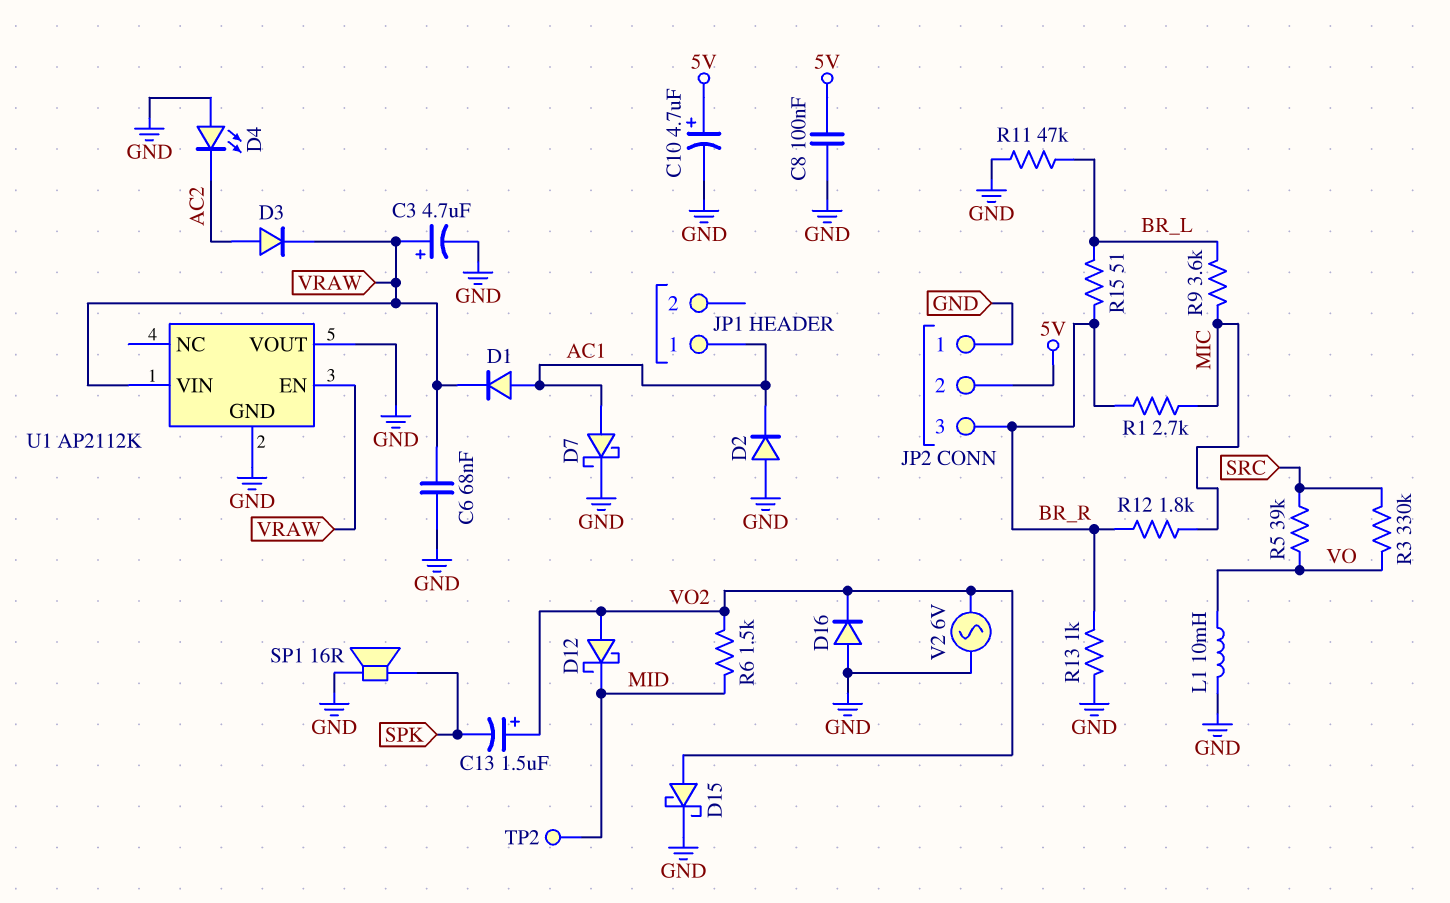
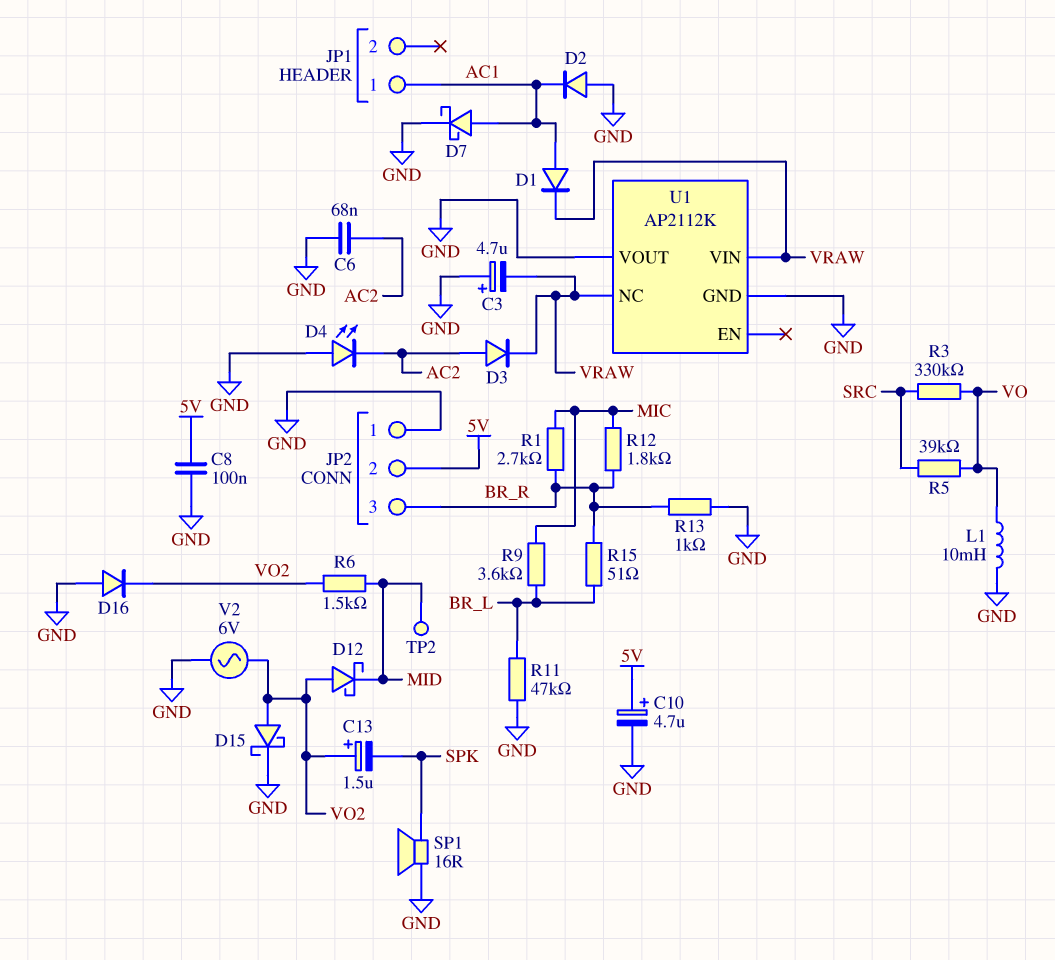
C3: 4.7uF (plus VRAW, minus GND) -> 4.7uF (plus GND, minus VRAW)
C6: 68nF (GND, VRAW) -> 68nF (AC2, GND)
U1 pin EN: VRAW -> none
U1 pin NC: none -> VRAW

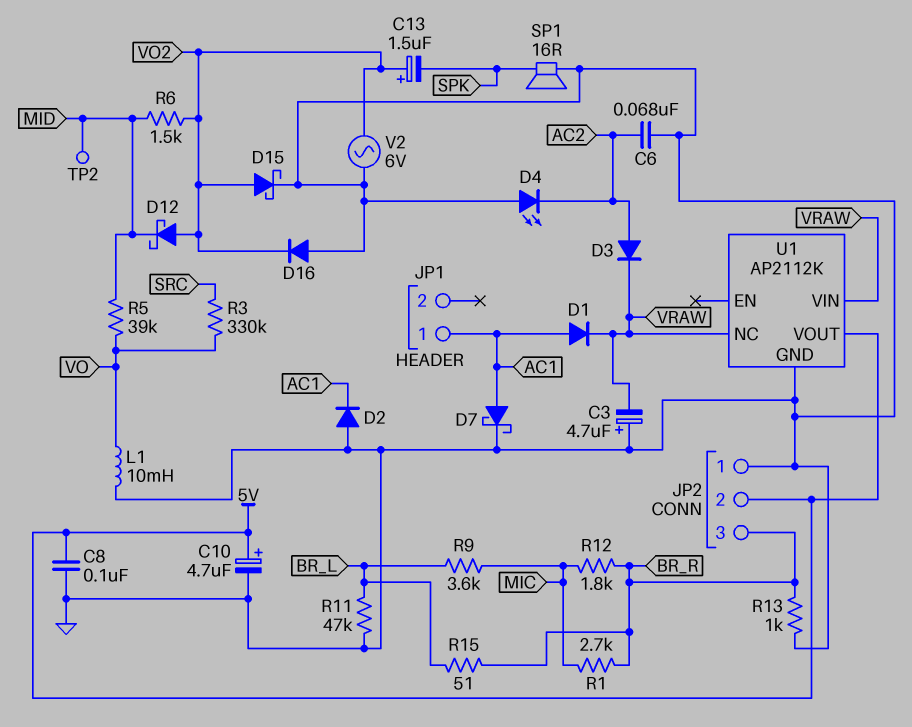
R5: 39k (SRC, VO) -> 39k (MID, VO)
U1 pin VOUT: GND -> 5V

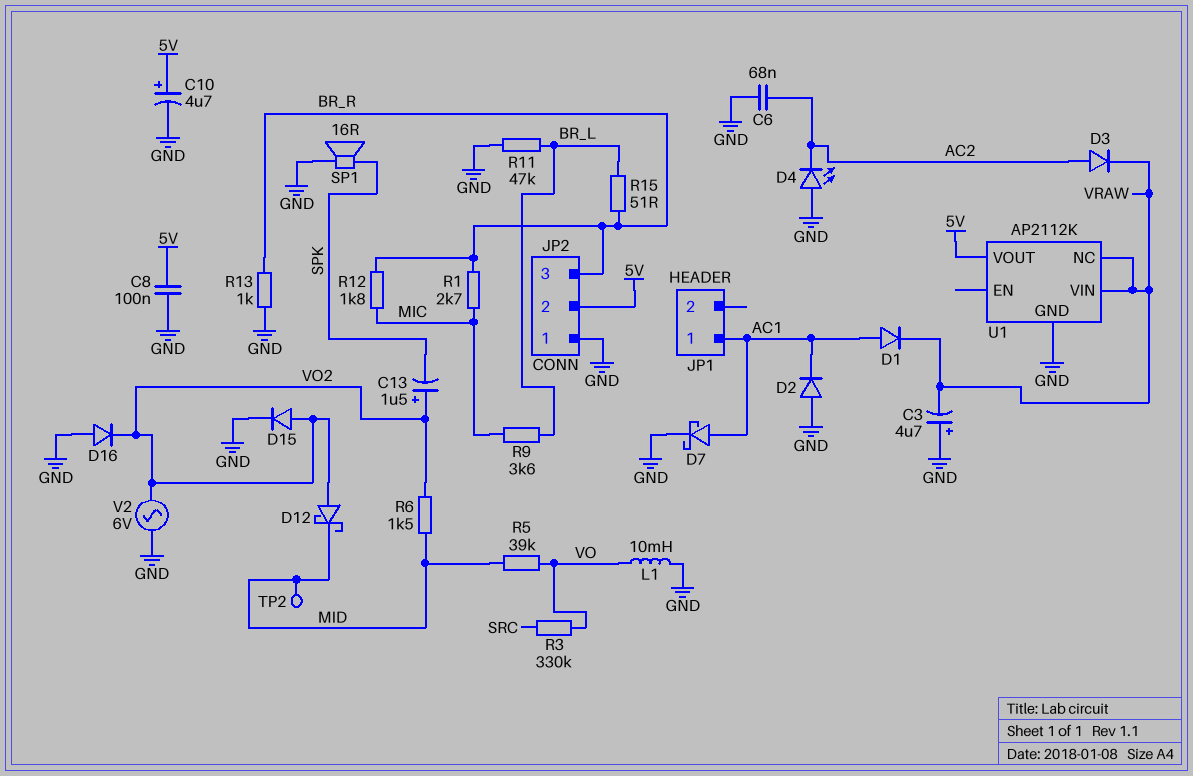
D15: schottky (A VO2, K GND) -> diode (A VO2, K GND)

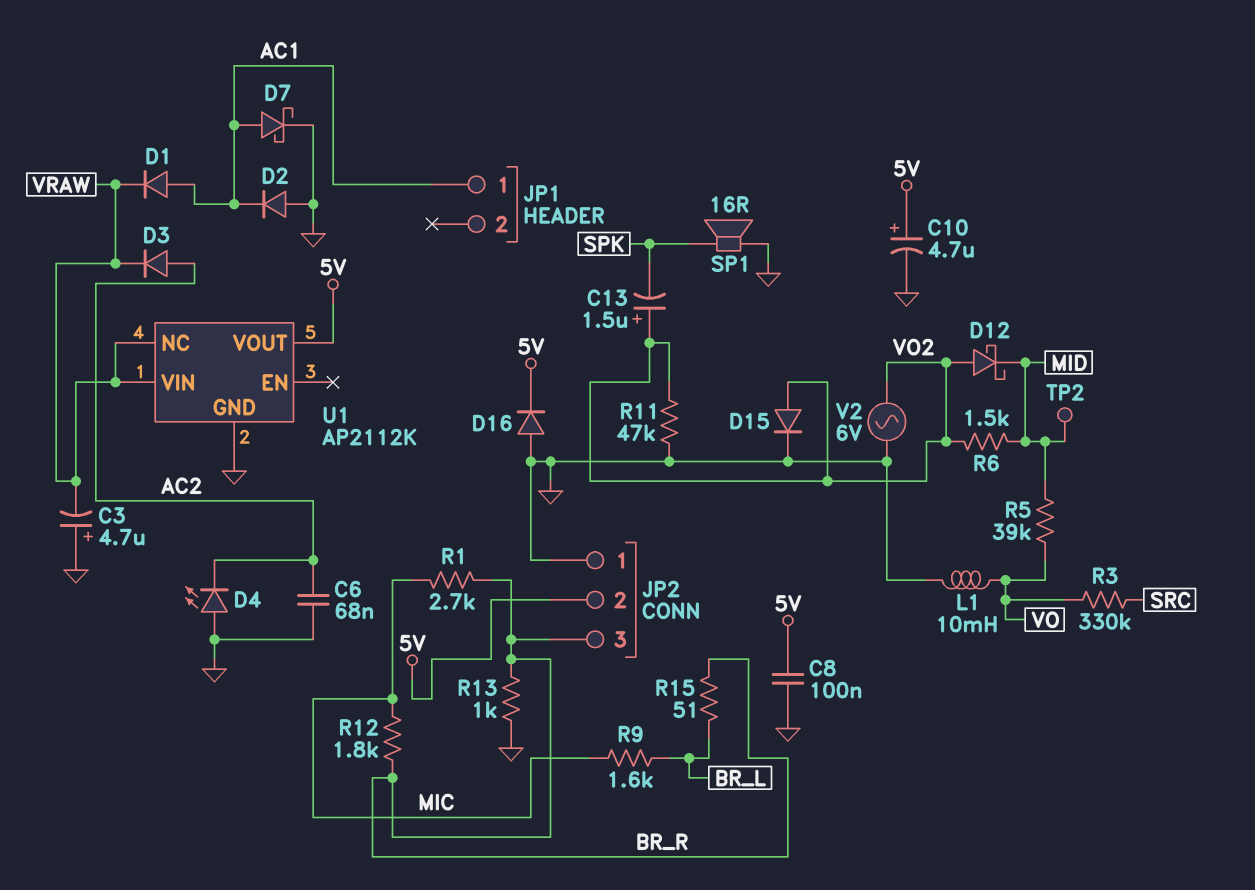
D16: diode (A GND, K VO2) -> diode (A GND, K 5V)
R9: 3.6k (BR_L, MIC) -> 1.6k (BR_L, MIC)
R11: 47k (BR_L, GND) -> 47k (GND, VO2)

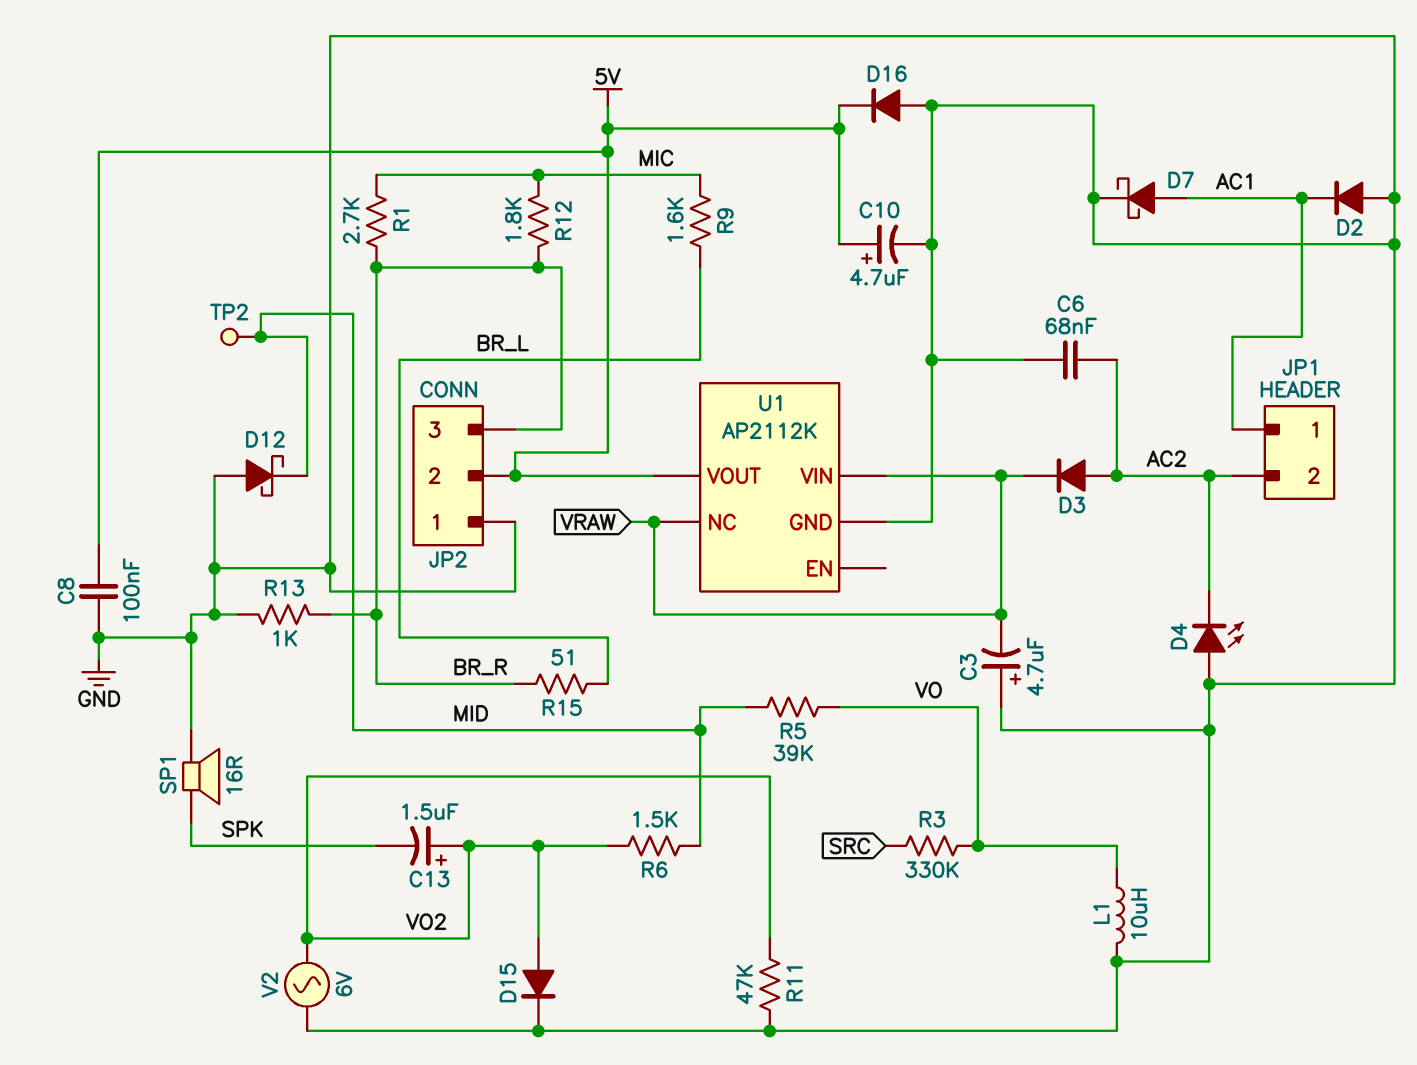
D1: diode (A AC1, K VRAW) -> none
D12: schottky (A VO2, K MID) -> schottky (A GND, K MID)
JP1 pin 2: none -> AC2
L1: 10mH (GND, VO) -> 10uH (GND, VO)

